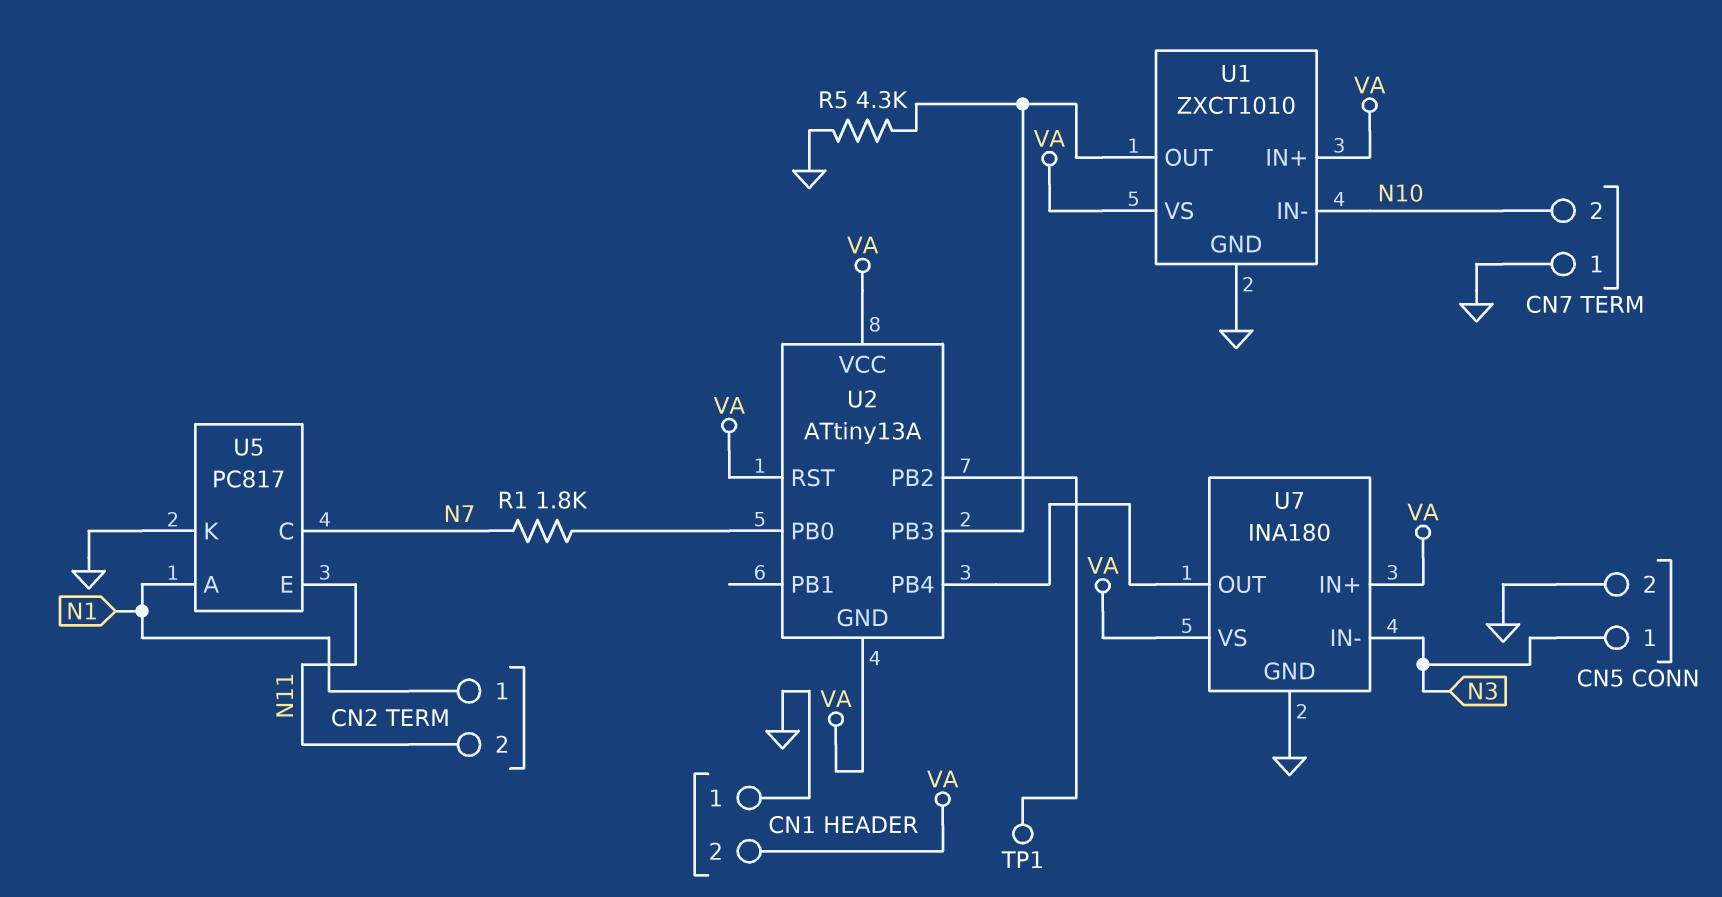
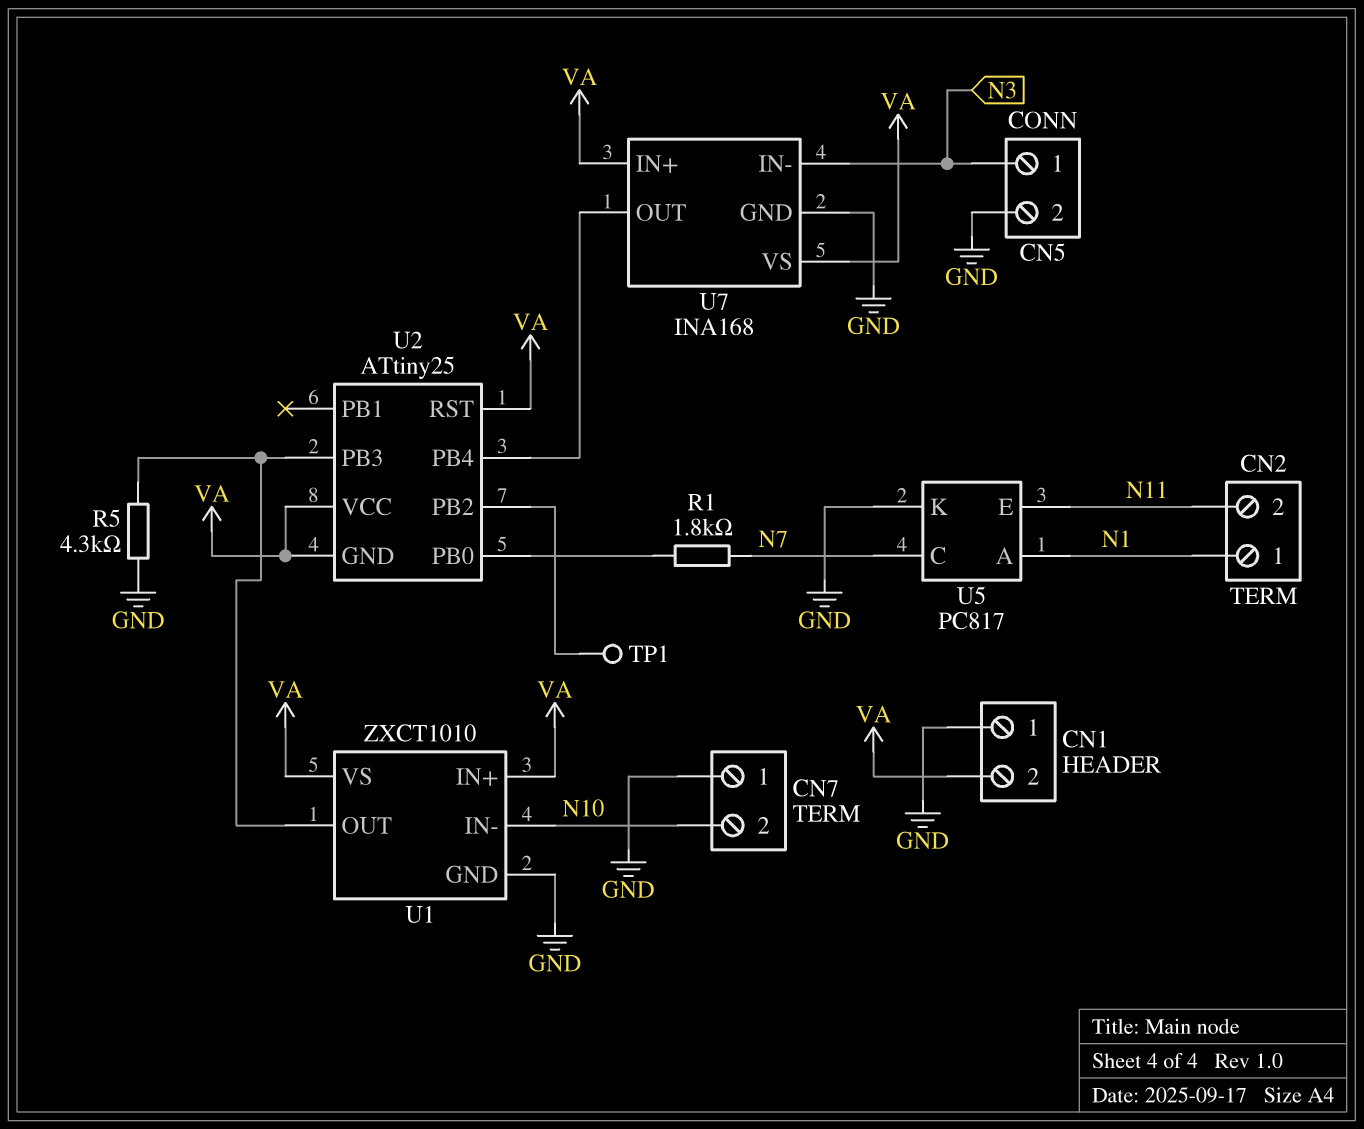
U2: ATtiny13A -> ATtiny25
U7: INA180 -> INA168

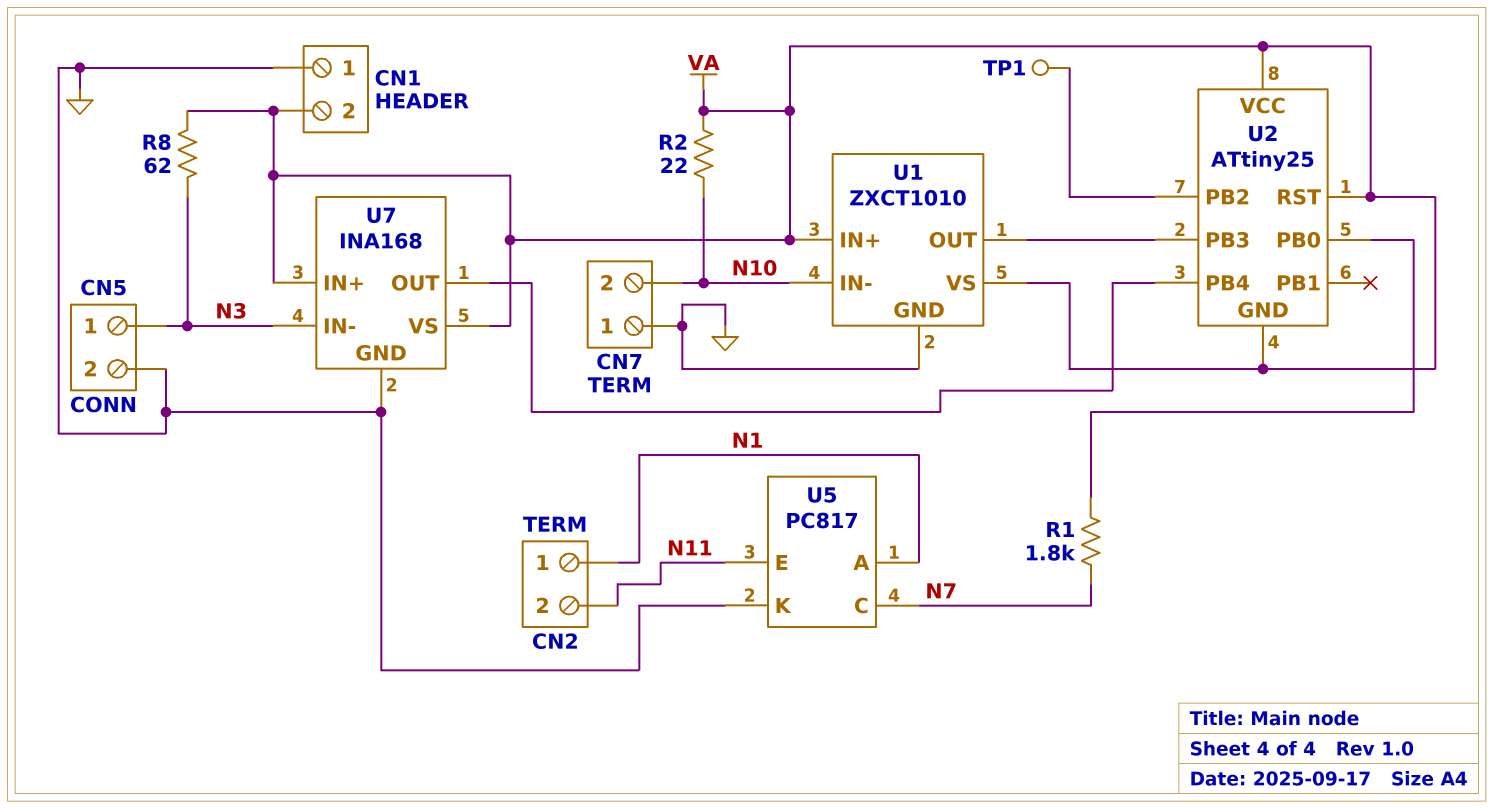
R2: none -> 22 (N10, VA)
R5: 4.3k (GND, U1/OUT) -> none
R8: none -> 62 (N3, VA)

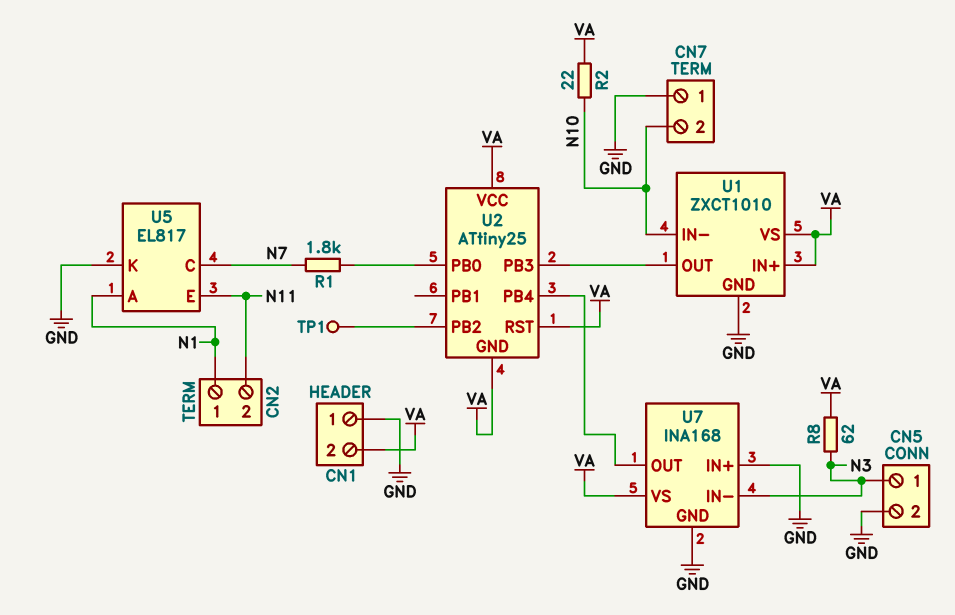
U5: PC817 -> EL817
U7 pin IN+: VA -> GND

